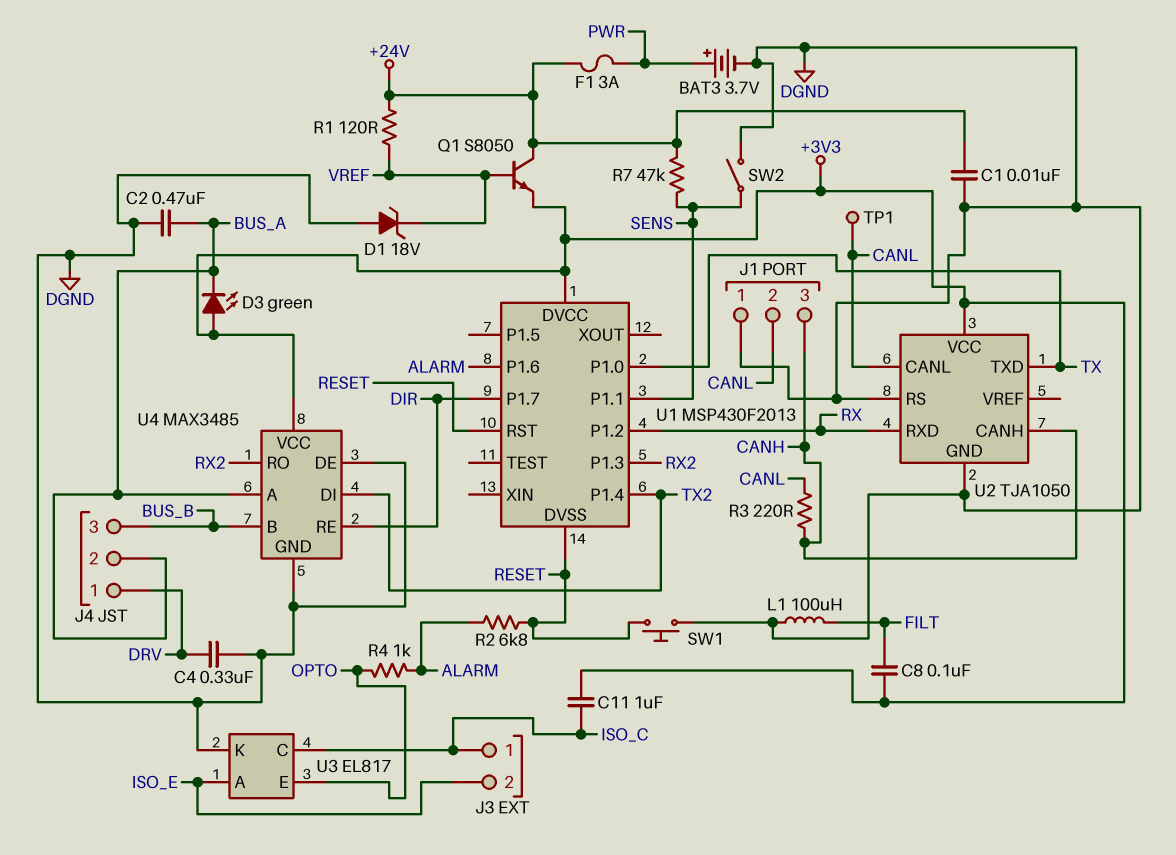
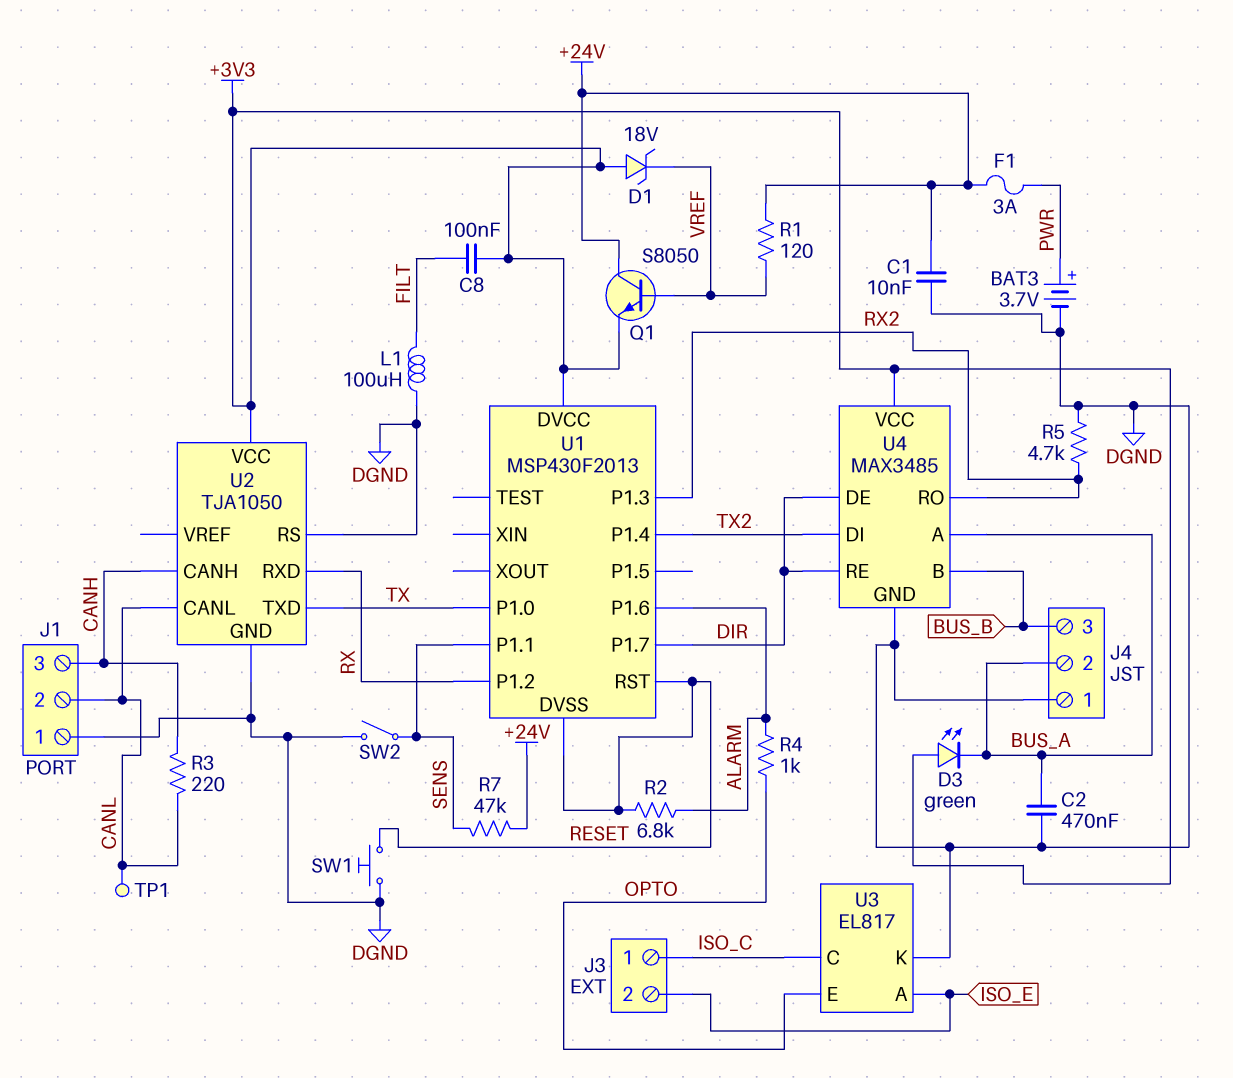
C4: 330nF (DGND, DRV) -> none
C11: 1uF (+3V3, ISO_C) -> none
D1: zener 18V (A DGND, K VREF) -> zener 18V (A +3V3, K VREF)
J4 pin 1: DRV -> DGND
R5: none -> 4.7k (DGND, RX2)
U4 pin DE: DGND -> DIR

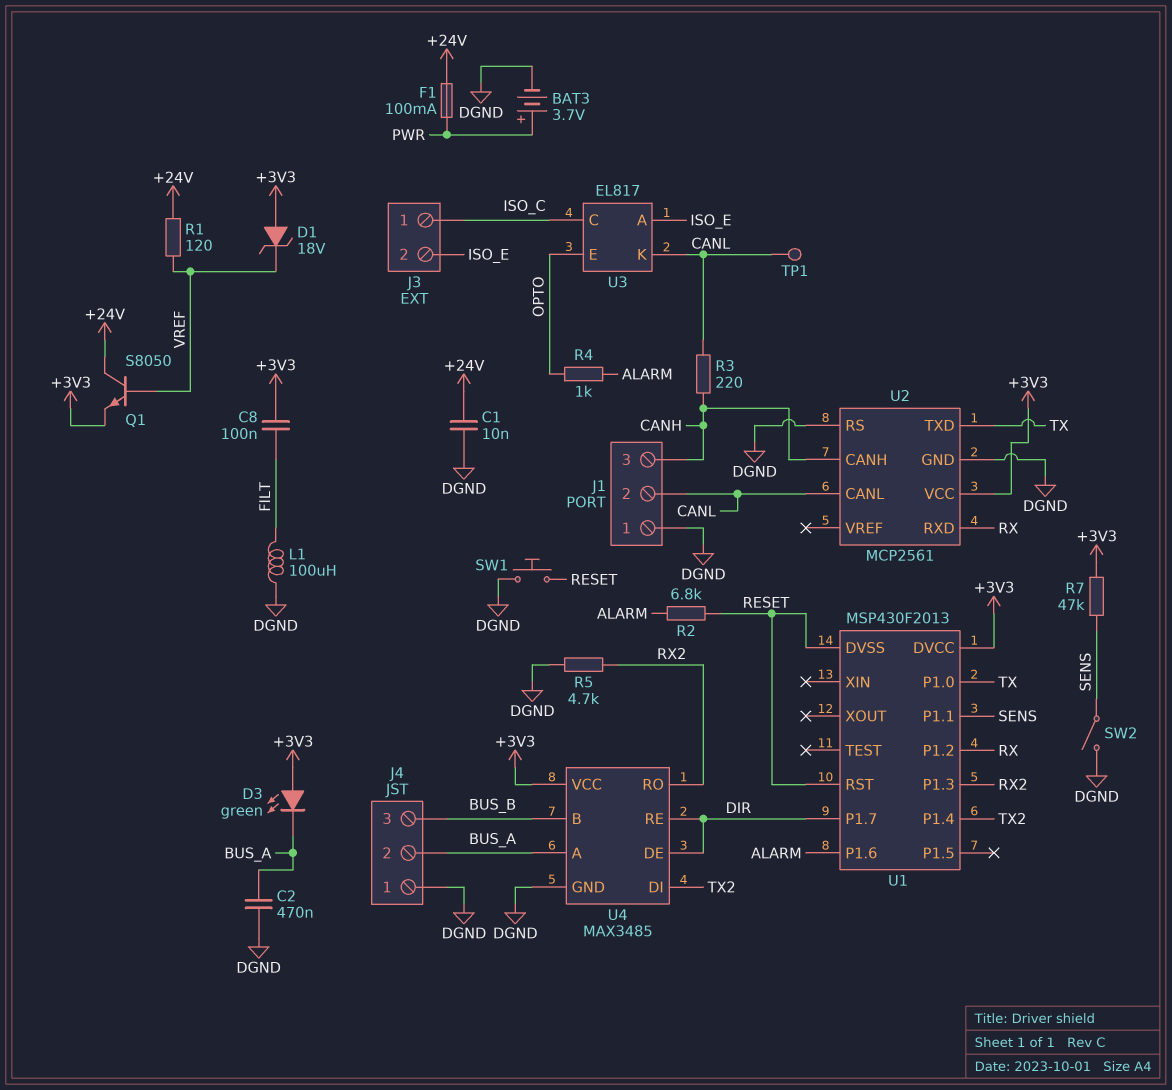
F1: 3A (+24V, PWR) -> 100mA (+24V, PWR)
R7: 47k (+24V, SENS) -> 47k (+3V3, SENS)
U2: TJA1050 -> MCP2561
U3 pin K: DGND -> CANL

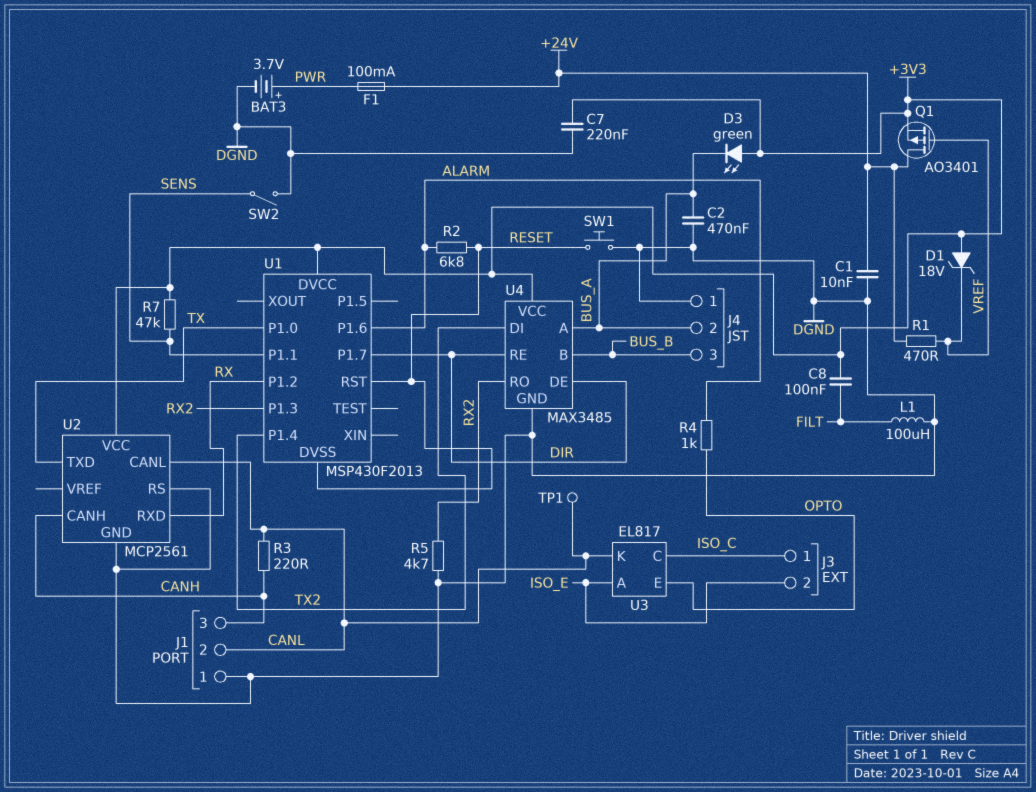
C7: none -> 220nF (+3V3, DGND)
Q1: NPN S8050 (B VREF, C +24V, E +3V3) -> PMOS AO3401 (G VREF, D +24V, S +3V3)
R1: 120 (+24V, VREF) -> 470 (+24V, VREF)

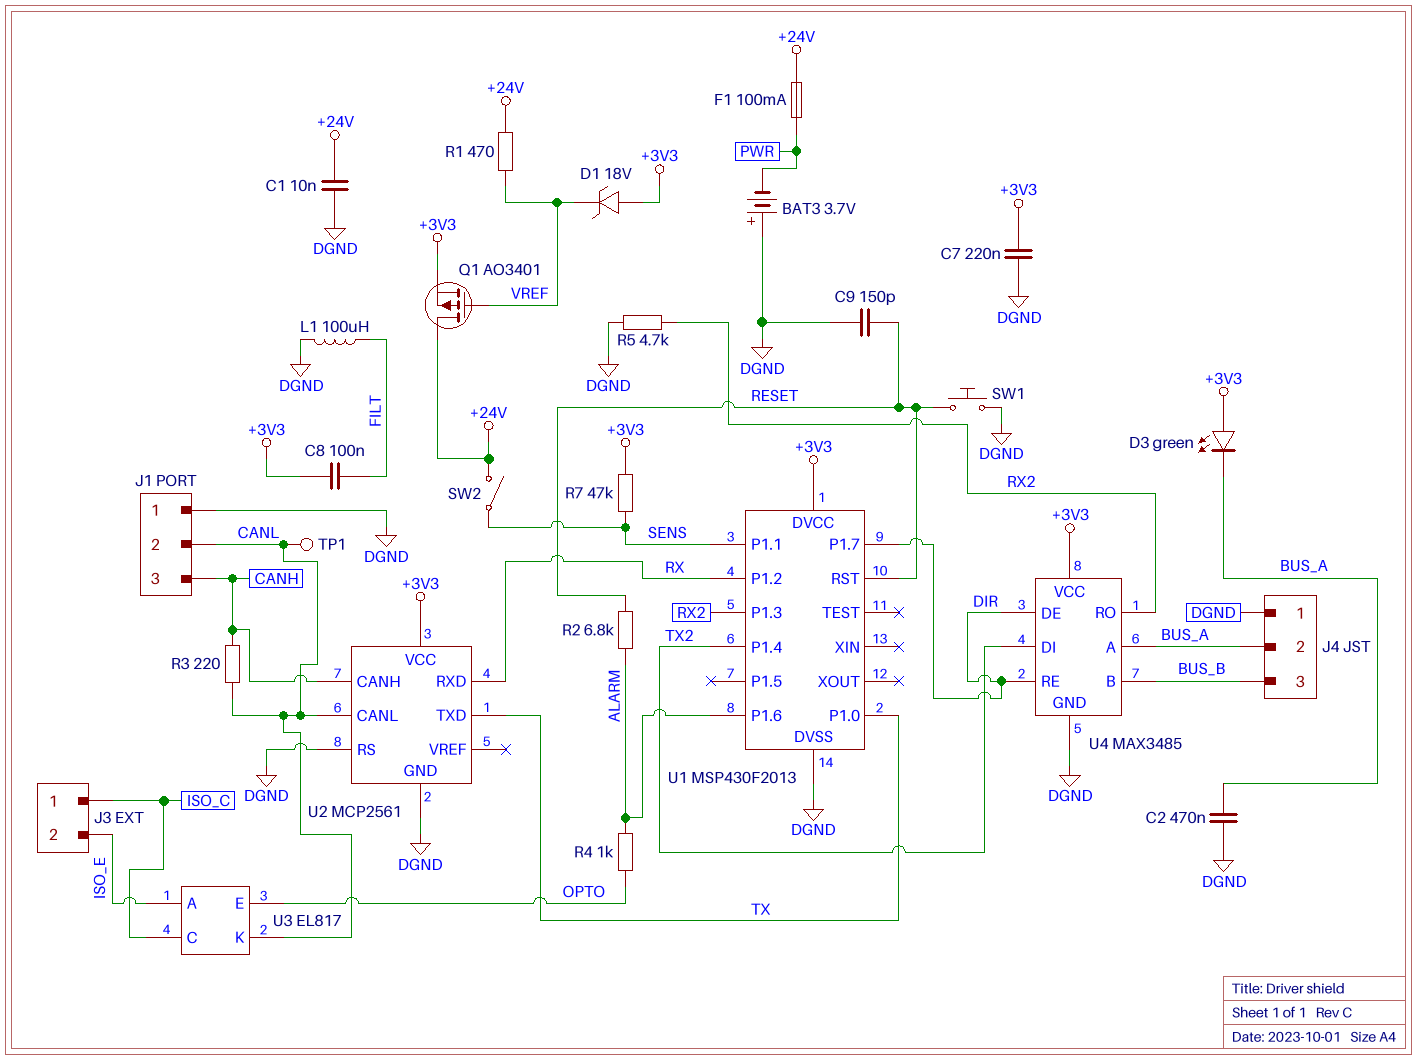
BAT3: 3.7V (plus PWR, minus DGND) -> 3.7V (plus DGND, minus PWR)
C9: none -> 150pF (DGND, RESET)
SW2: switch (DGND, SENS) -> switch (+24V, SENS)
U1 pin DVSS: RESET -> DGND

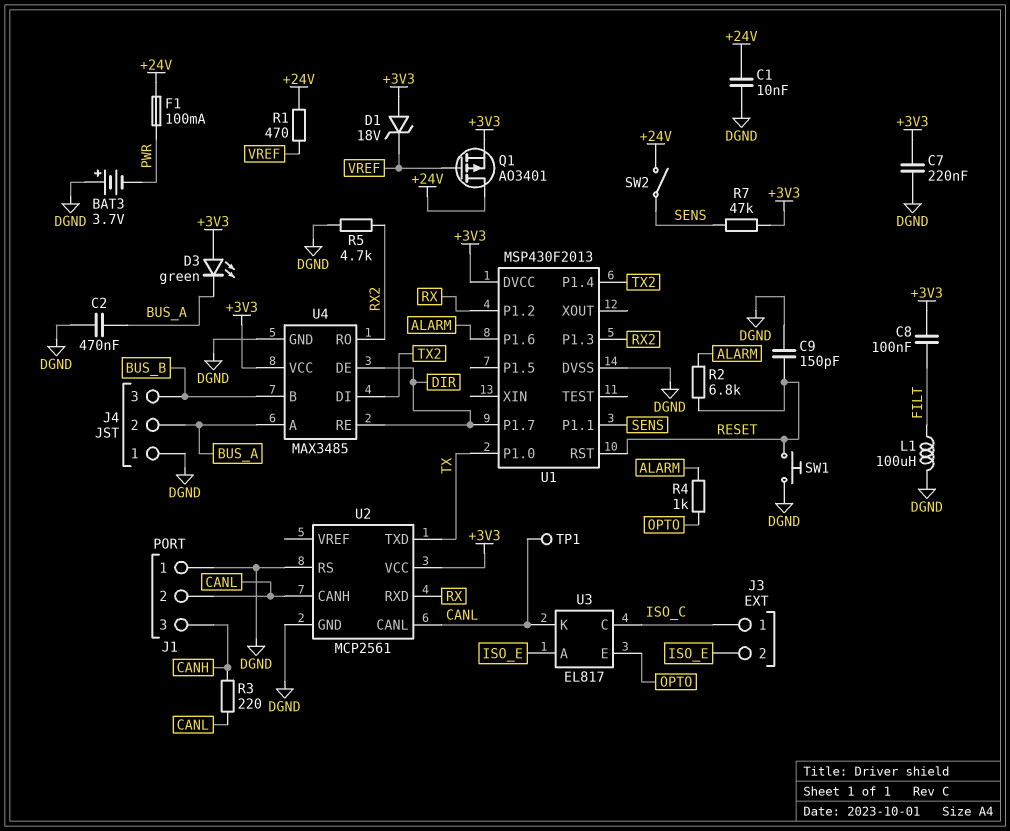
U2 pin CANH: CANH -> CANL

